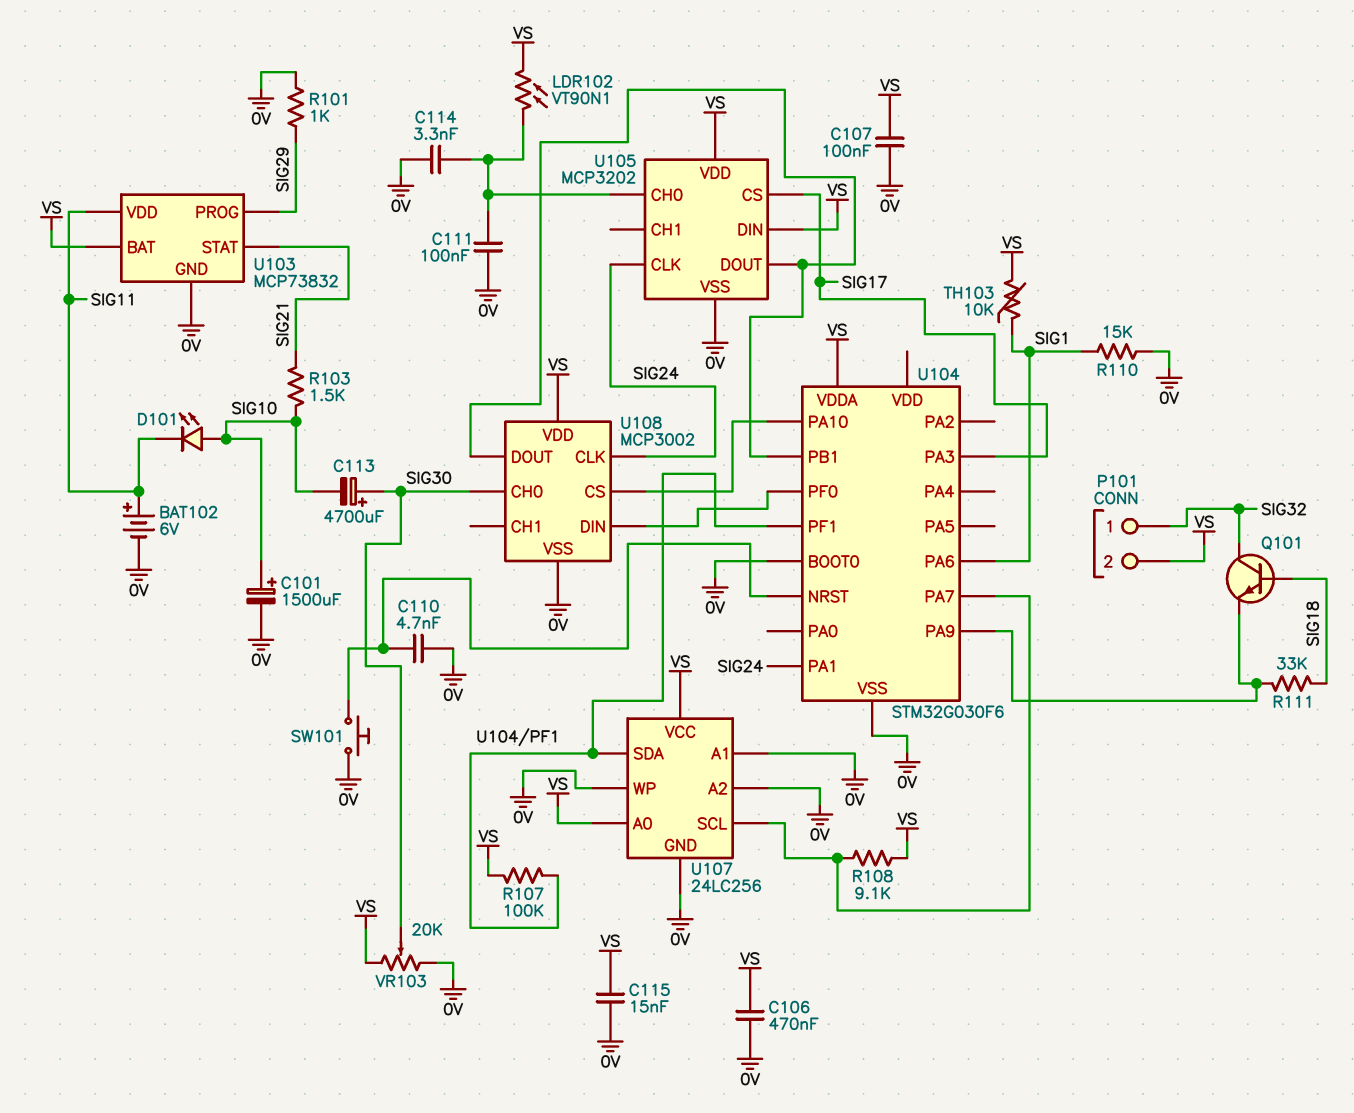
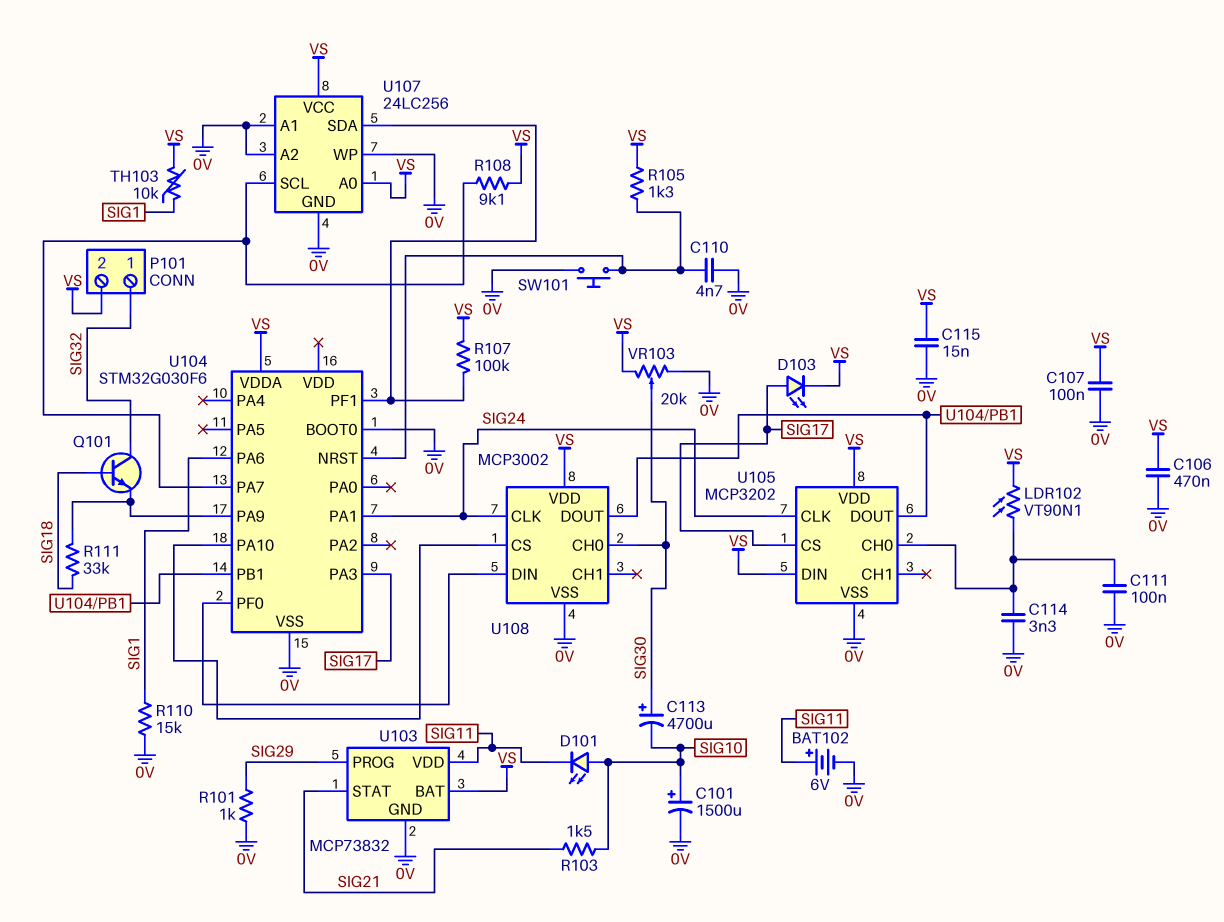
D103: none -> LED (A SIG17, K VS)
R105: none -> 1.3k (U104/NRST, VS)

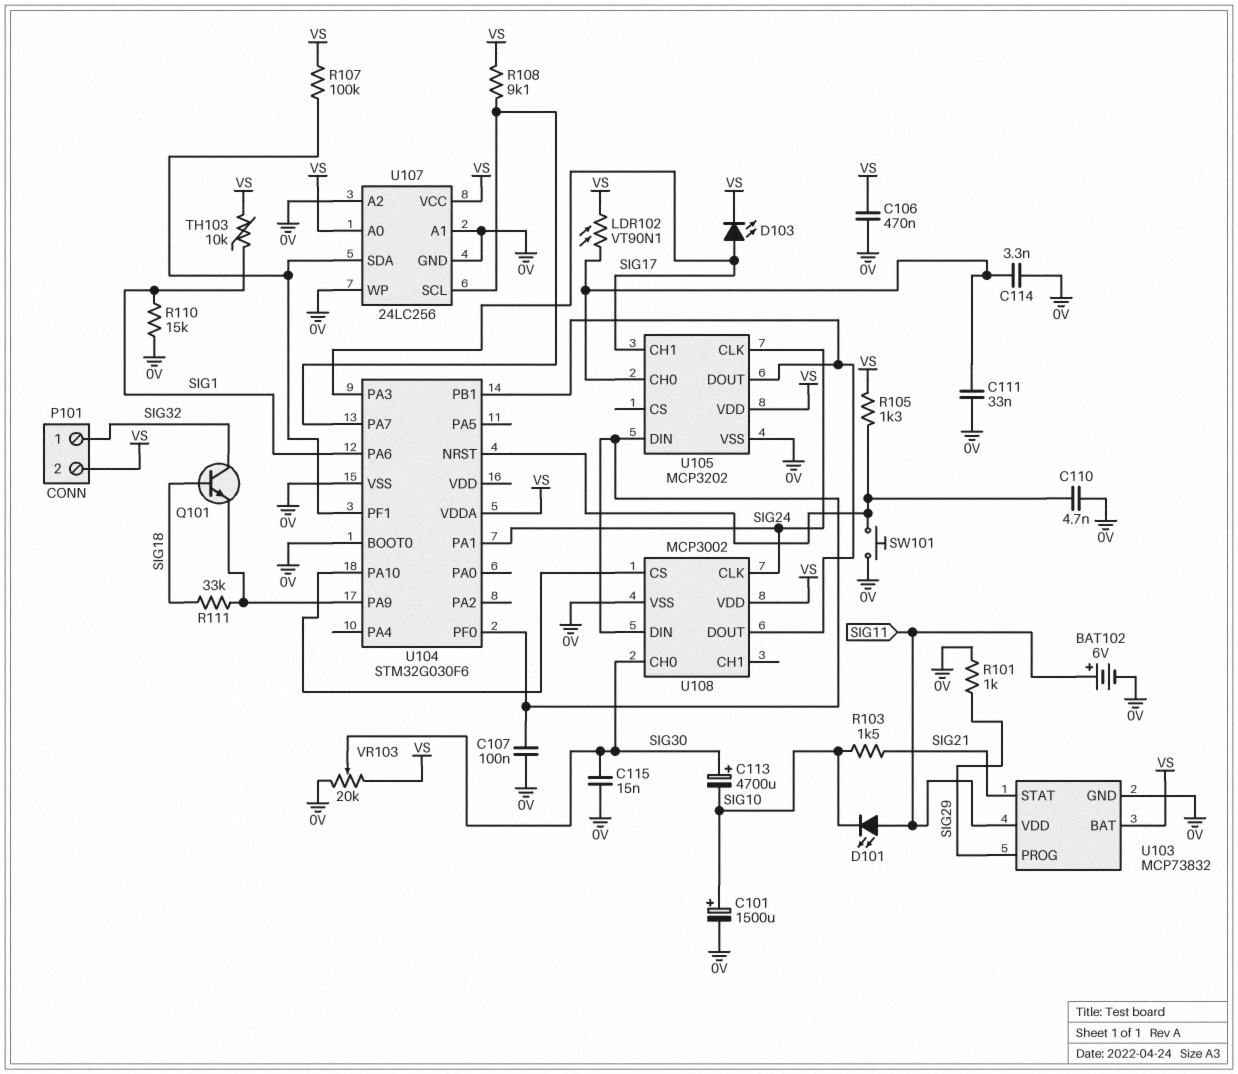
C107: 100nF (0V, VS) -> 100nF (0V, U104/PF0)
C111: 100nF (0V, U105/CH0) -> 33nF (0V, U105/CH0)
C115: 15nF (0V, VS) -> 15nF (0V, SIG30)
D101: LED (A SIG10, K SIG11) -> LED (A SIG11, K SIG10)
U105 pin CH1: none -> SIG17
U105 pin CS: SIG17 -> none
U105 pin DIN: VS -> U104/PF0

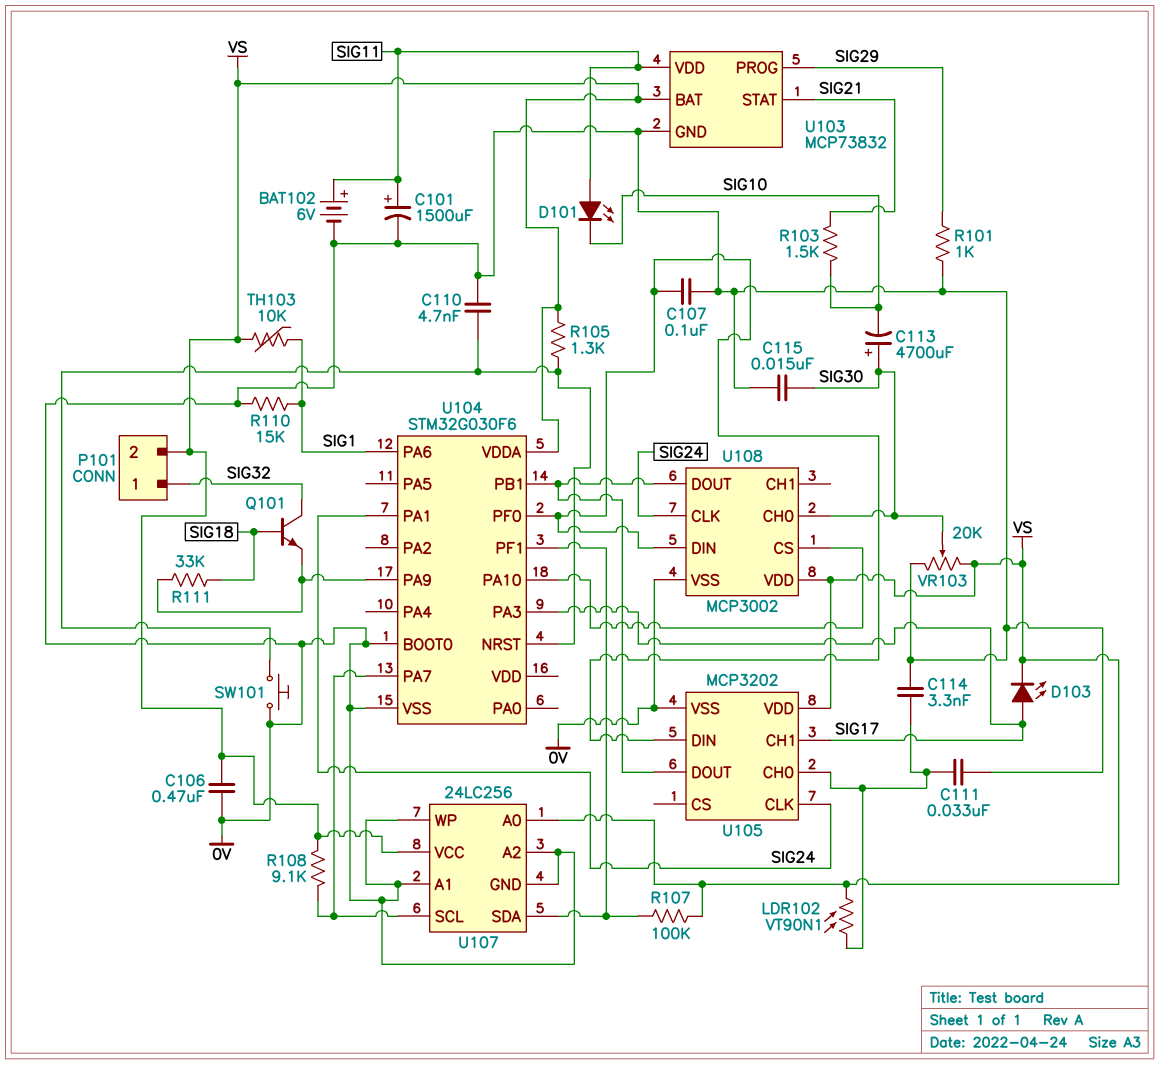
C101: 1500uF (plus SIG10, minus 0V) -> 1500uF (plus SIG11, minus 0V)

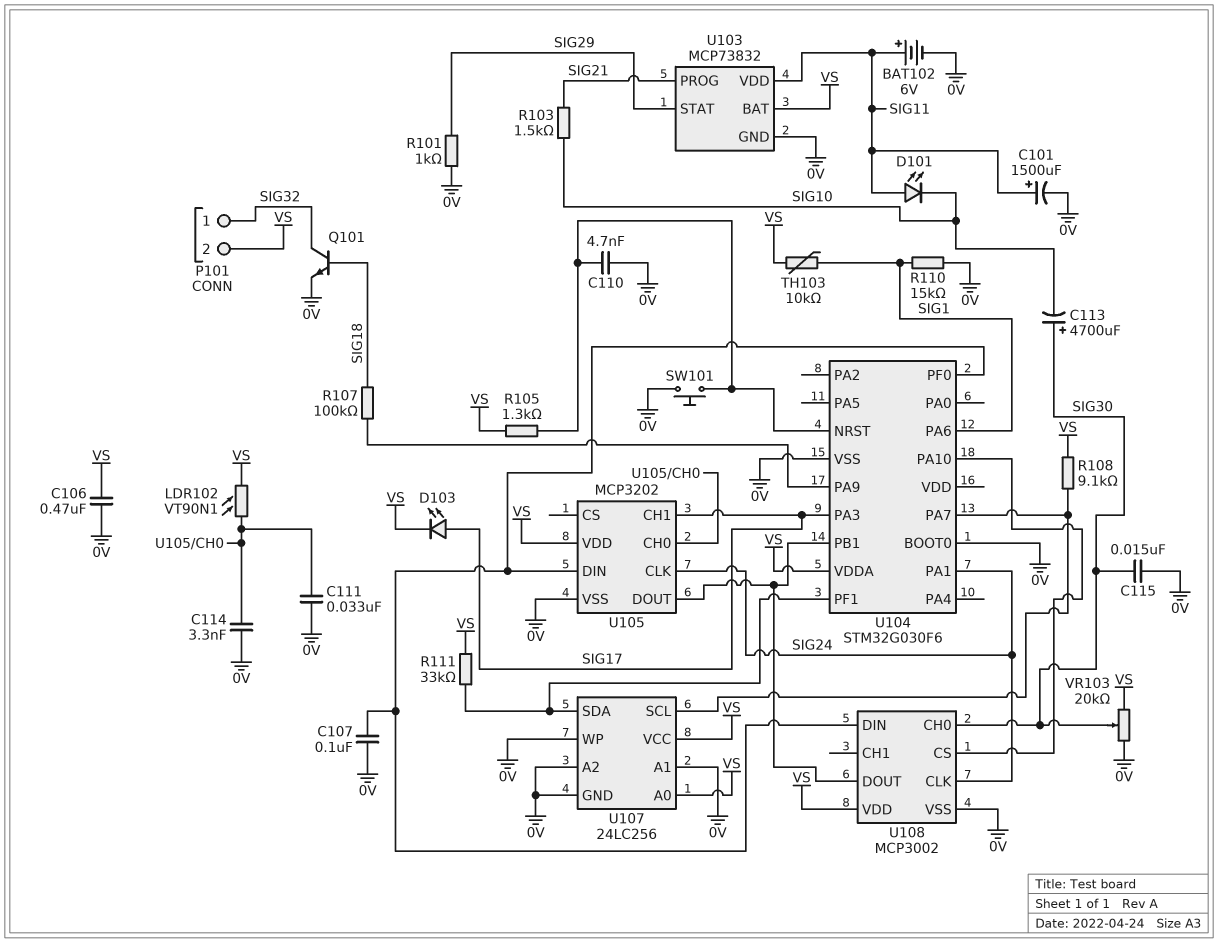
Q101: NPN (B SIG18, C SIG32, E U104/PA9) -> NPN (B SIG18, C SIG32, E 0V)
R107: 100k (U104/PF1, VS) -> 100k (SIG18, U104/PA9)
R111: 33k (SIG18, U104/PA9) -> 33k (U104/PF1, VS)
U103 pin PROG: SIG29 -> SIG21
U103 pin STAT: SIG21 -> SIG29

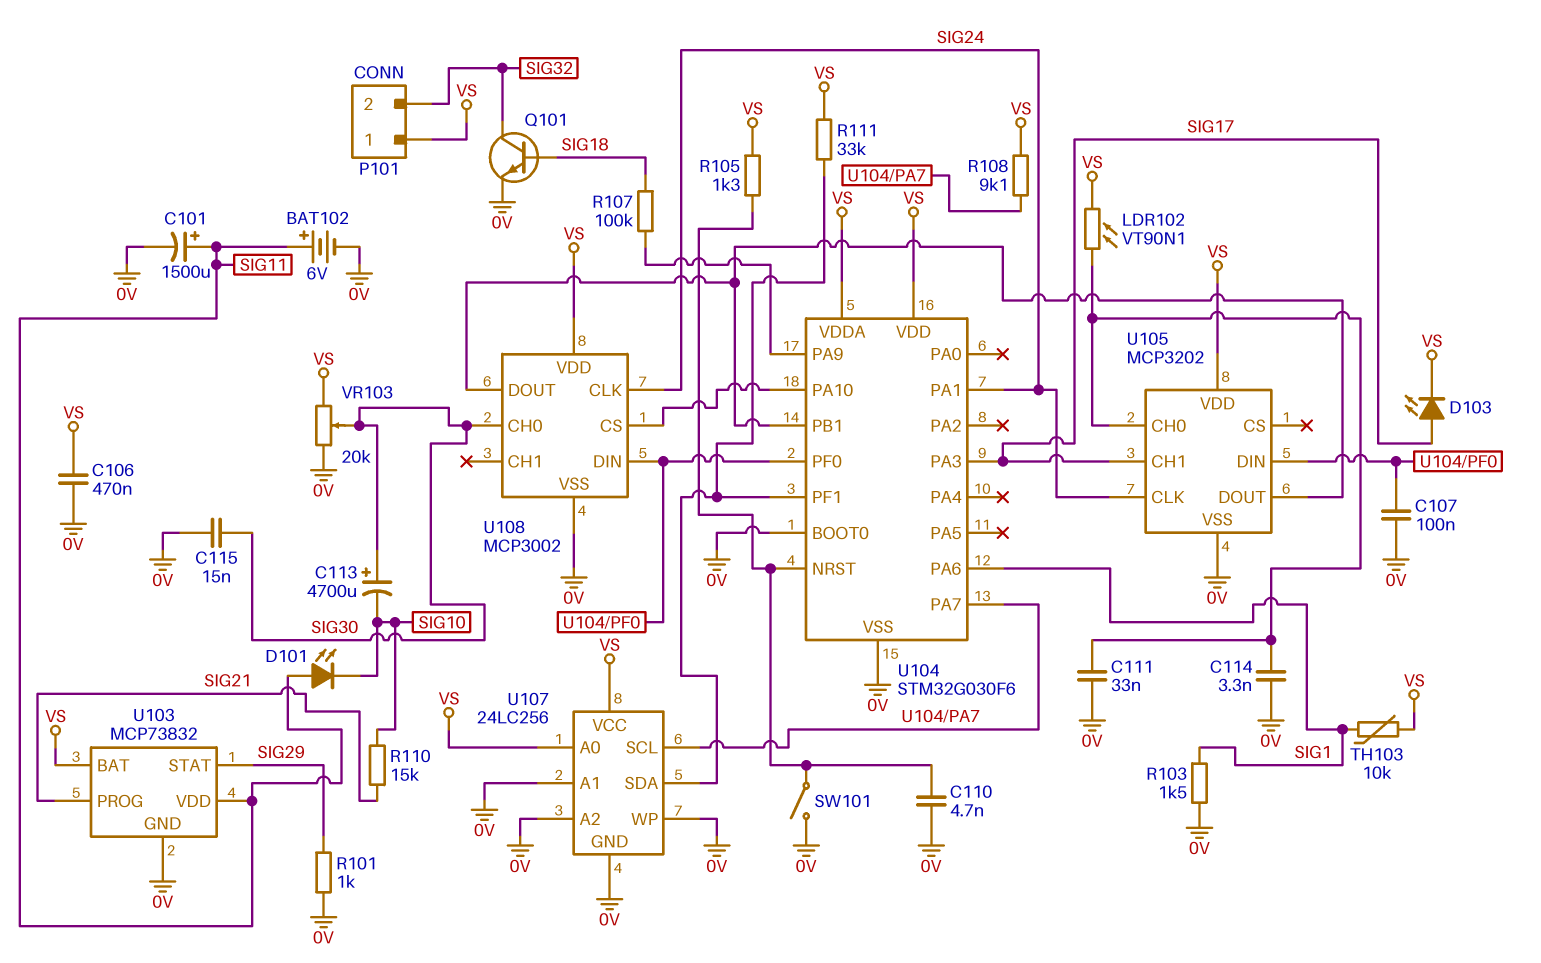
P101 pin 1: SIG32 -> VS
P101 pin 2: VS -> SIG32
R103: 1.5k (SIG10, SIG21) -> 1.5k (0V, SIG1)
R110: 15k (0V, SIG1) -> 15k (SIG10, SIG21)
SW101: button (0V, U104/NRST) -> switch (0V, U104/NRST)
U104 pin VDD: none -> VS

